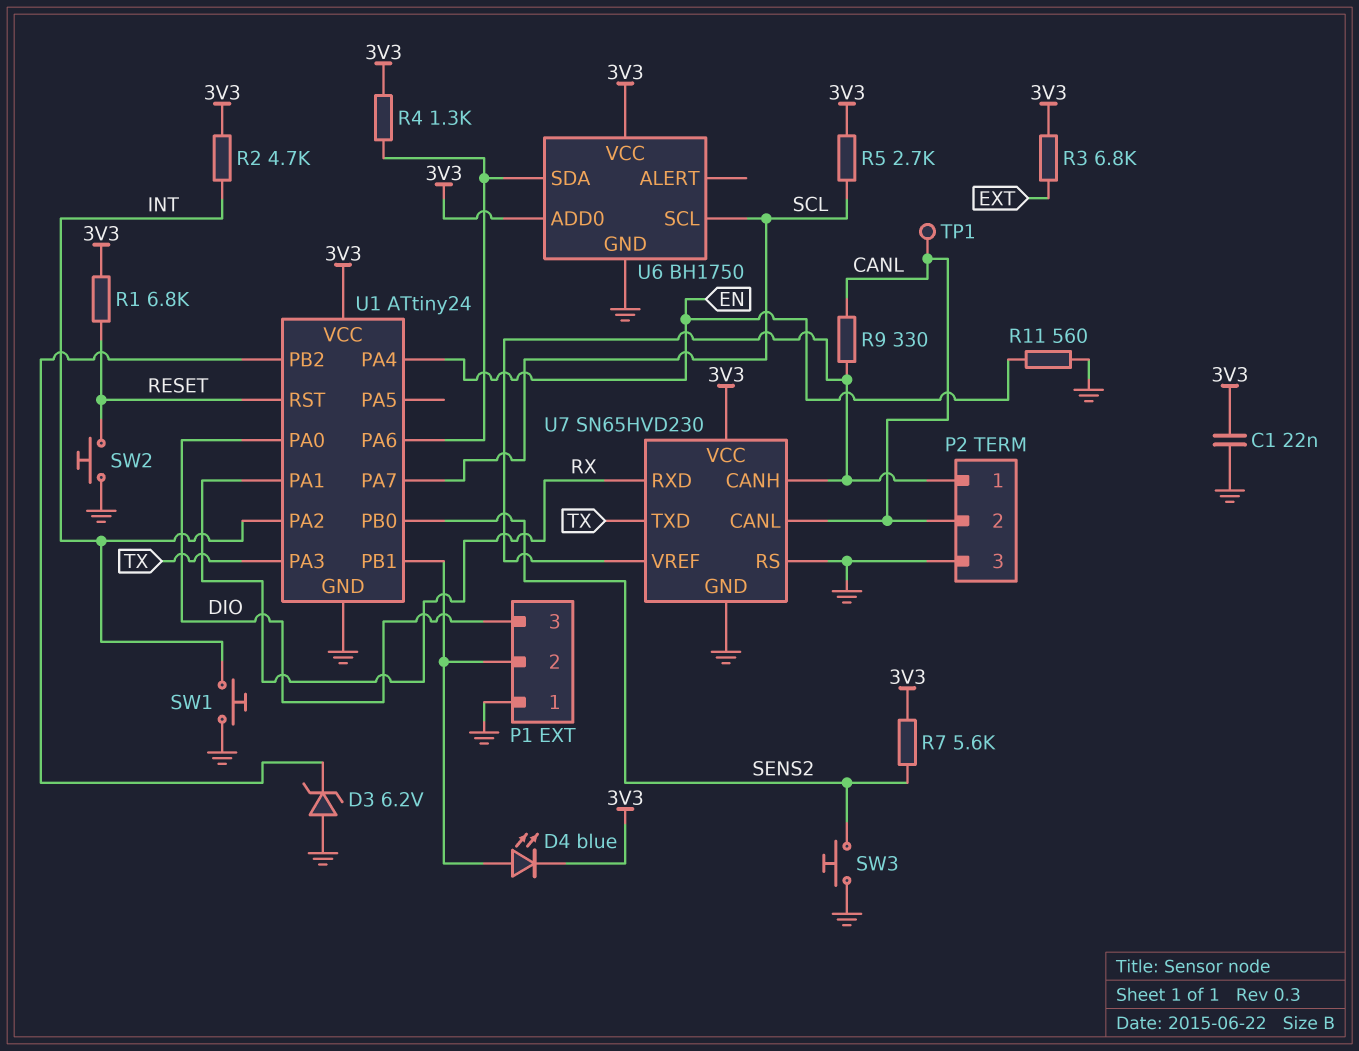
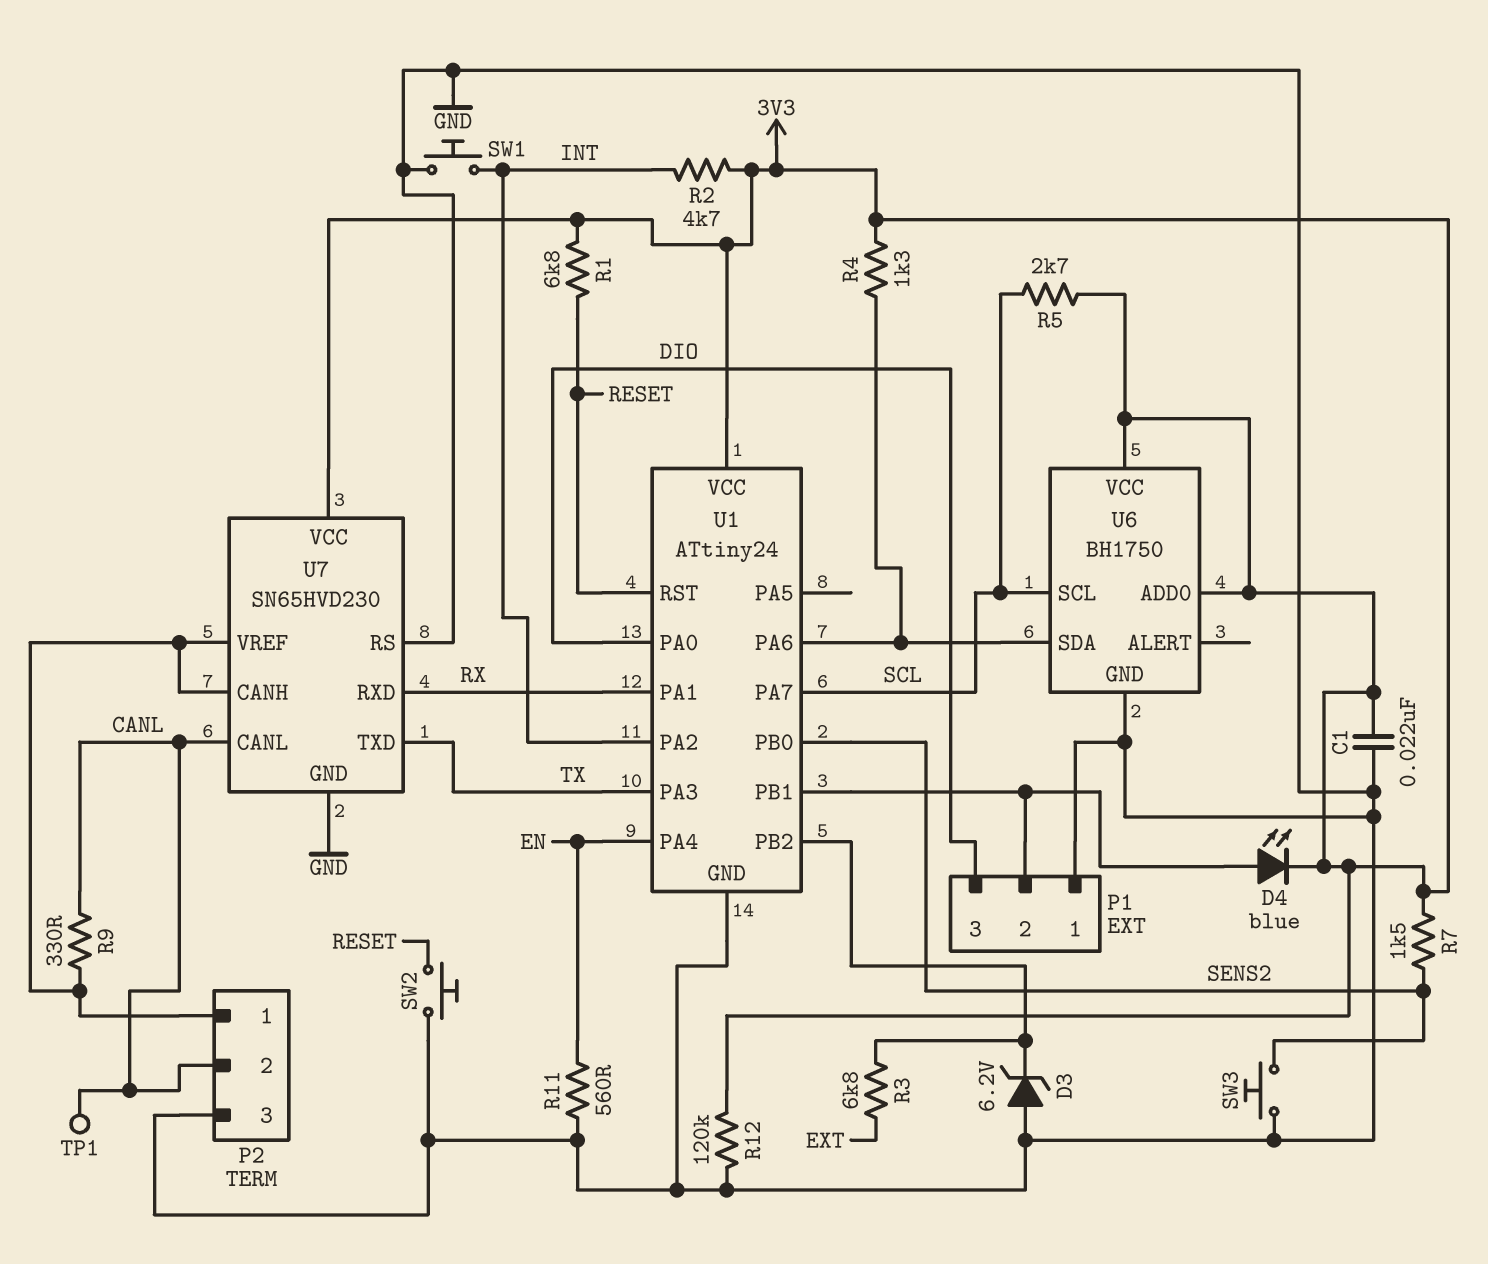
R3: 6.8k (3V3, EXT) -> 6.8k (EXT, U1/PB2)
R7: 5.6k (3V3, SENS2) -> 1.5k (3V3, SENS2)
R12: none -> 120k (3V3, GND)

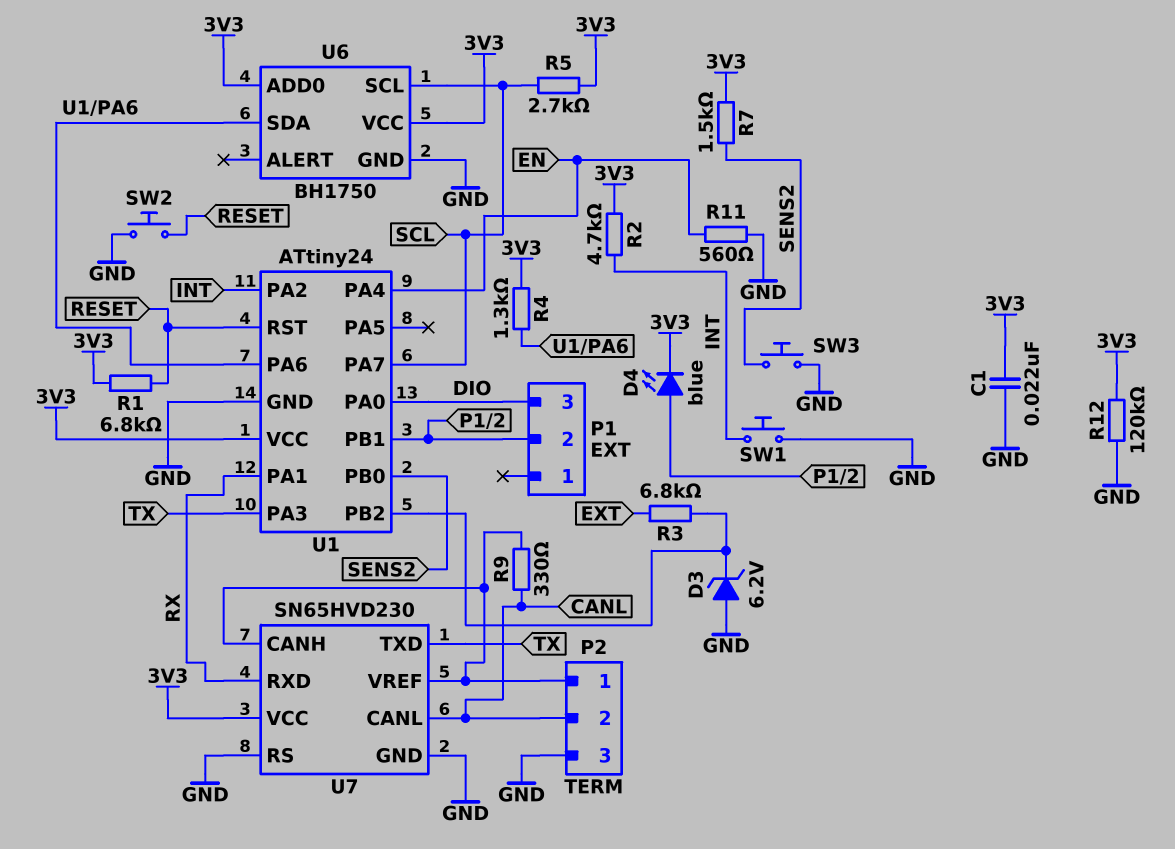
P1 pin 1: GND -> none
TP1: test point (CANL) -> none

